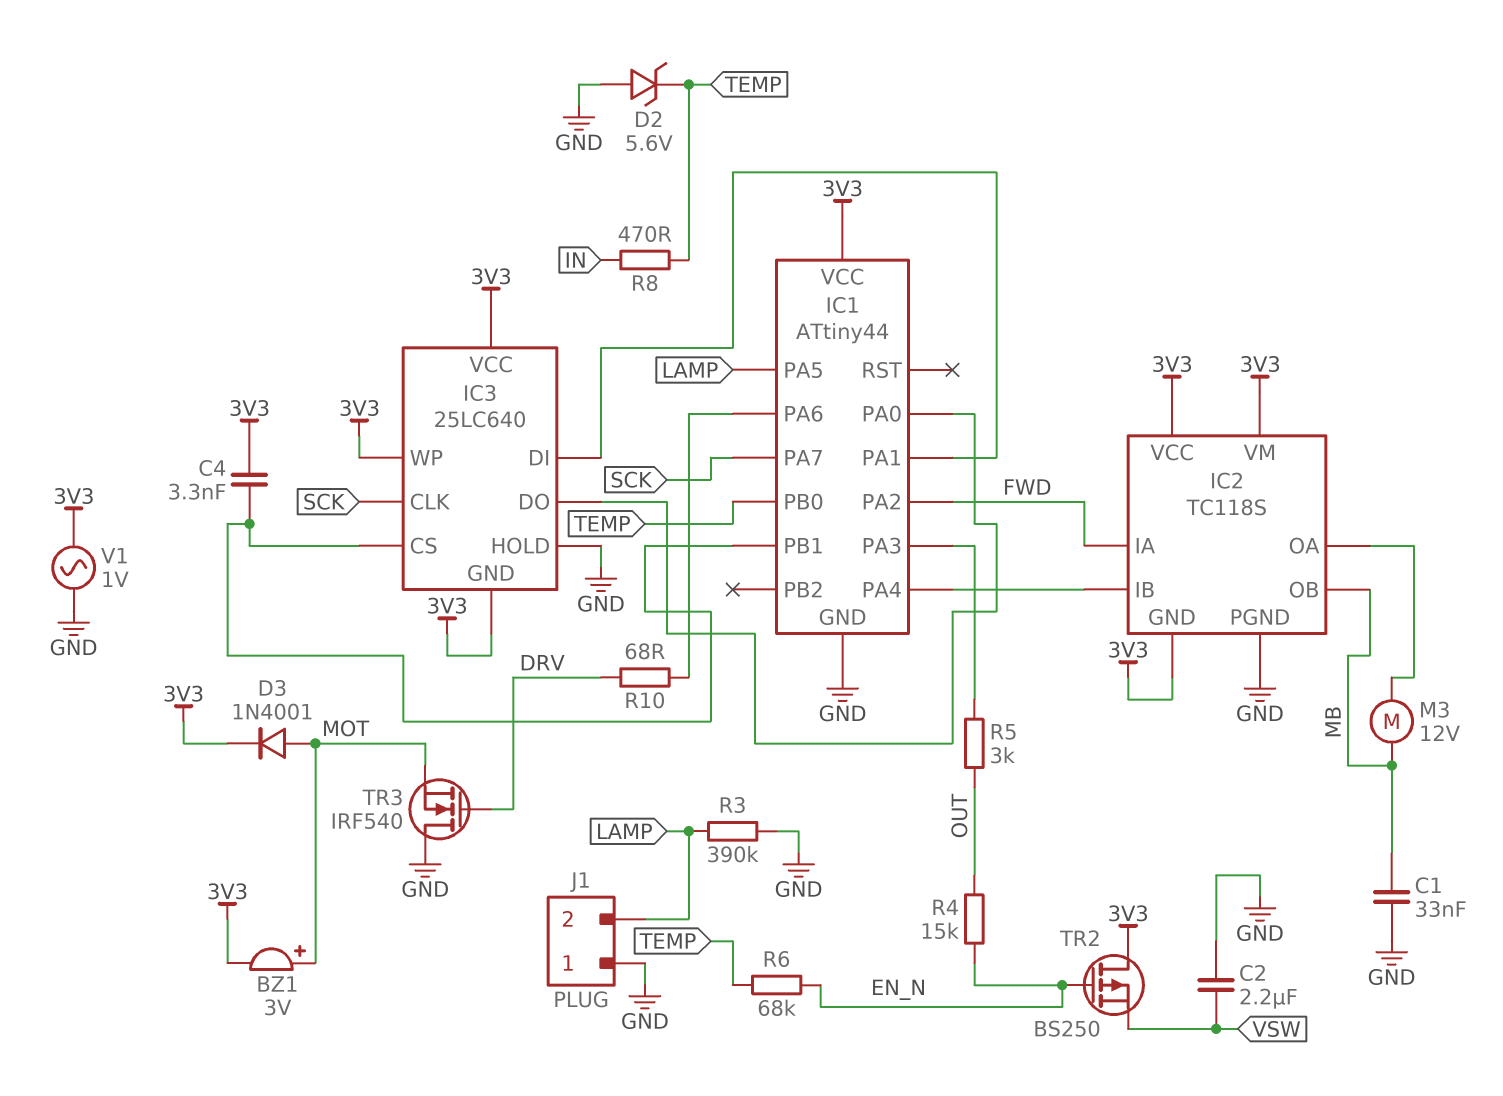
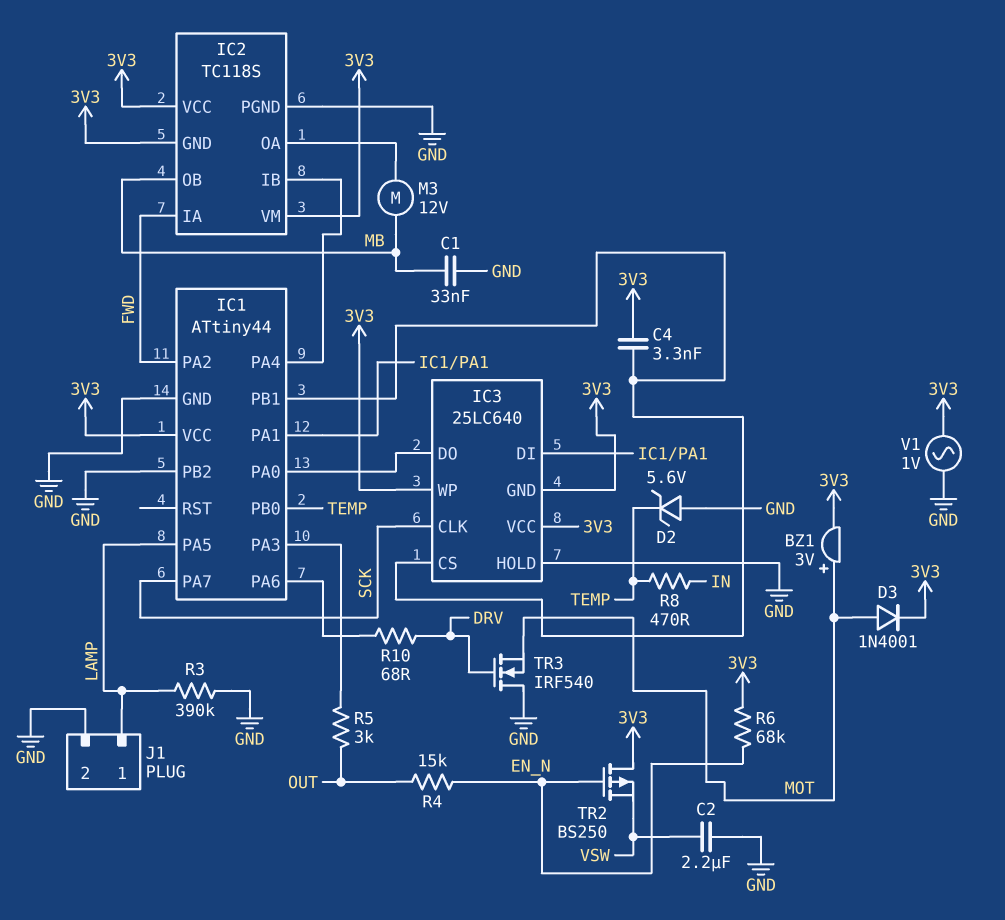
IC1 pin PB2: none -> GND
J1 pin 1: GND -> LAMP
J1 pin 2: LAMP -> GND
R6: 68k (EN_N, TEMP) -> 68k (3V3, EN_N)

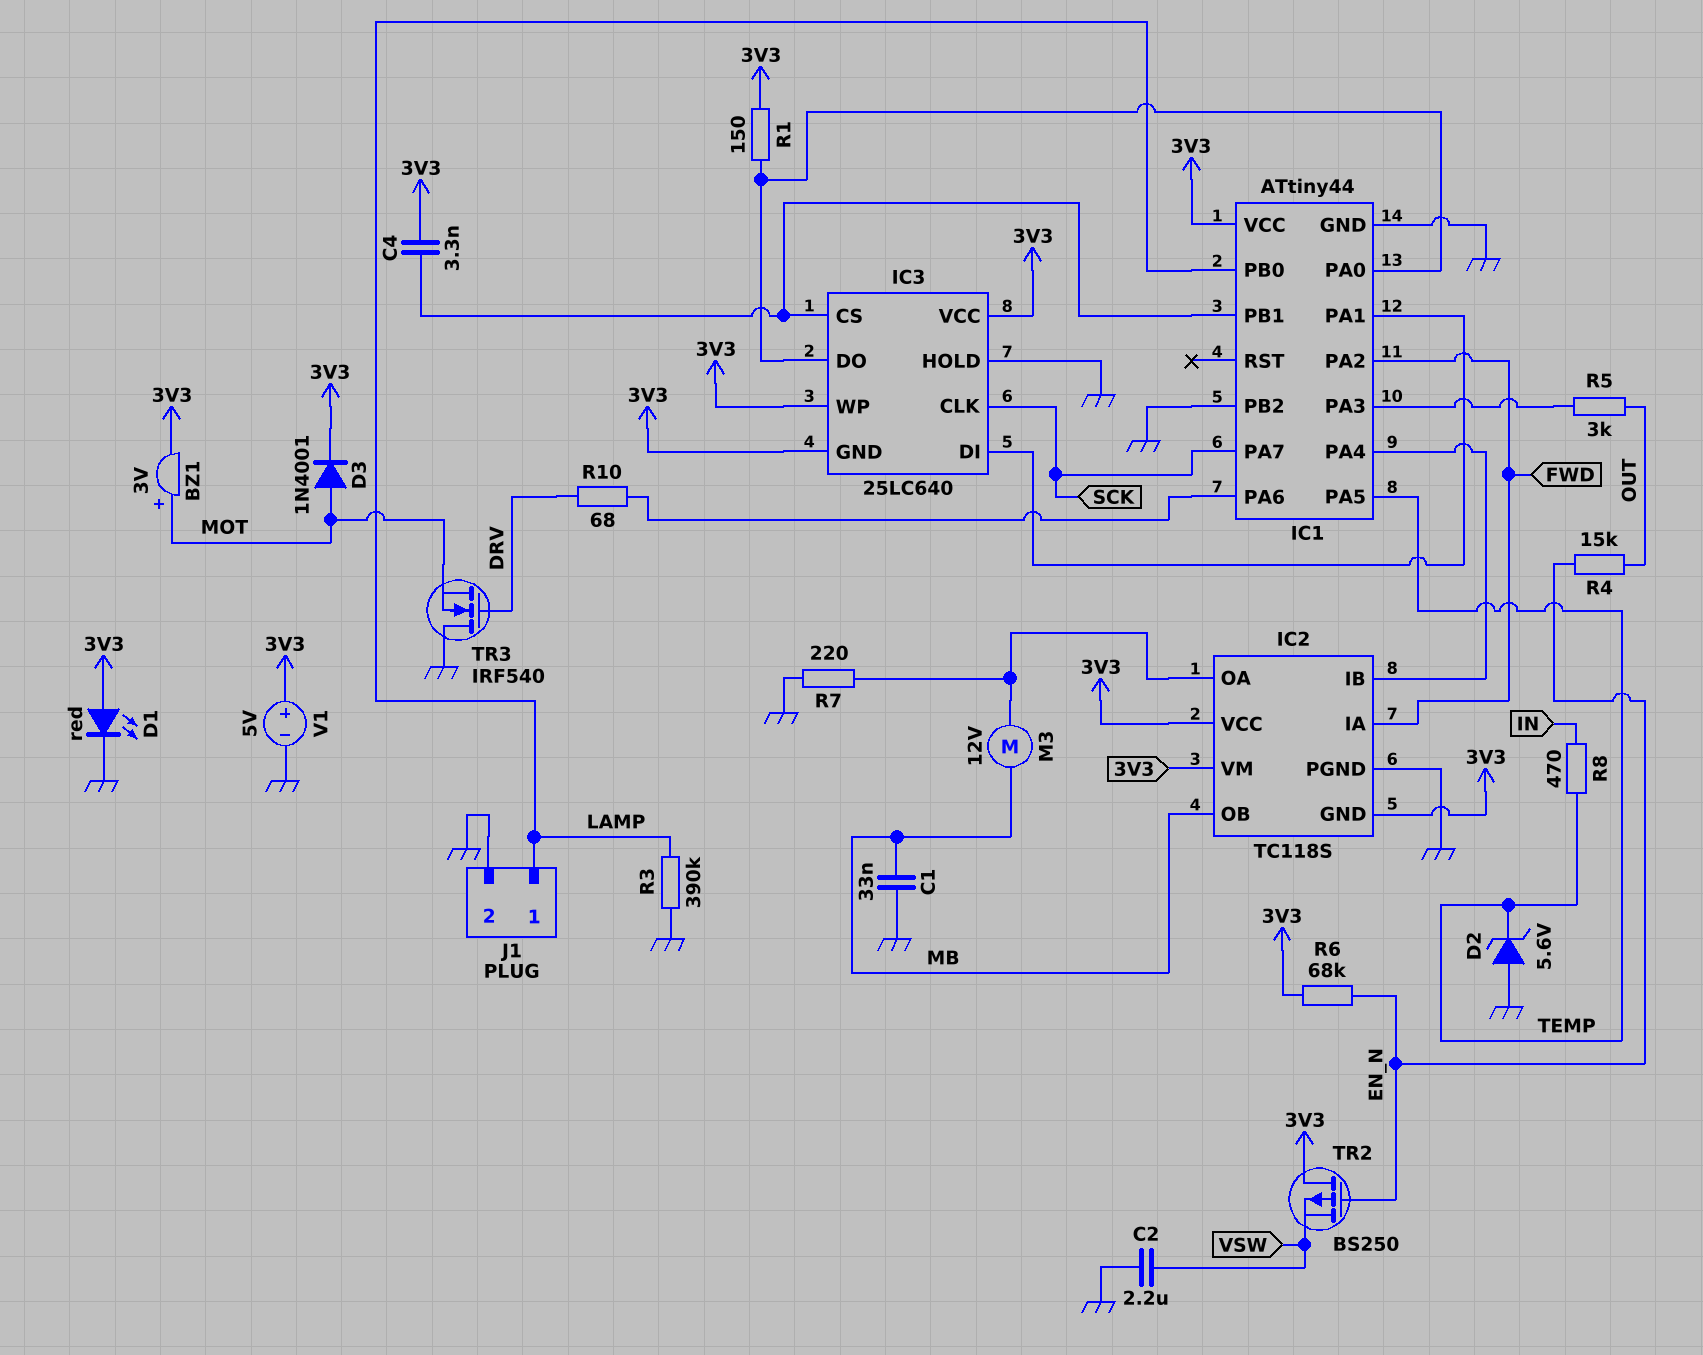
D1: none -> LED red (A 3V3, K GND)
IC1 pin PA5: LAMP -> TEMP
IC1 pin PB0: TEMP -> LAMP
R1: none -> 150 (3V3, IC1/PA0)
R7: none -> 220 (GND, IC2/OA)
V1: AC 1V (3V3, GND) -> 5V (plus 3V3, minus GND)

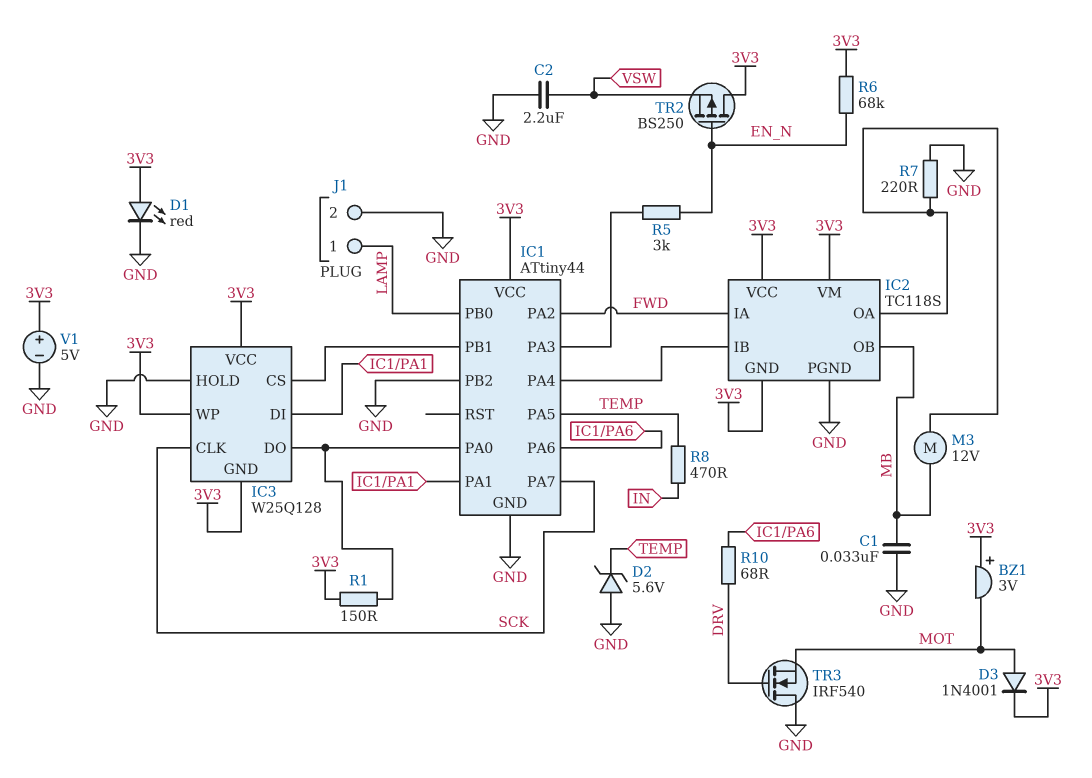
BZ1: buzzer 3V (plus MOT, minus 3V3) -> buzzer 3V (plus 3V3, minus MOT)
C4: 3.3nF (3V3, IC1/PB1) -> none
IC3: 25LC640 -> W25Q128
R3: 390k (GND, LAMP) -> none
R4: 15k (EN_N, OUT) -> none
R5: 3k (IC1/PA3, OUT) -> 3k (EN_N, IC1/PA3)

